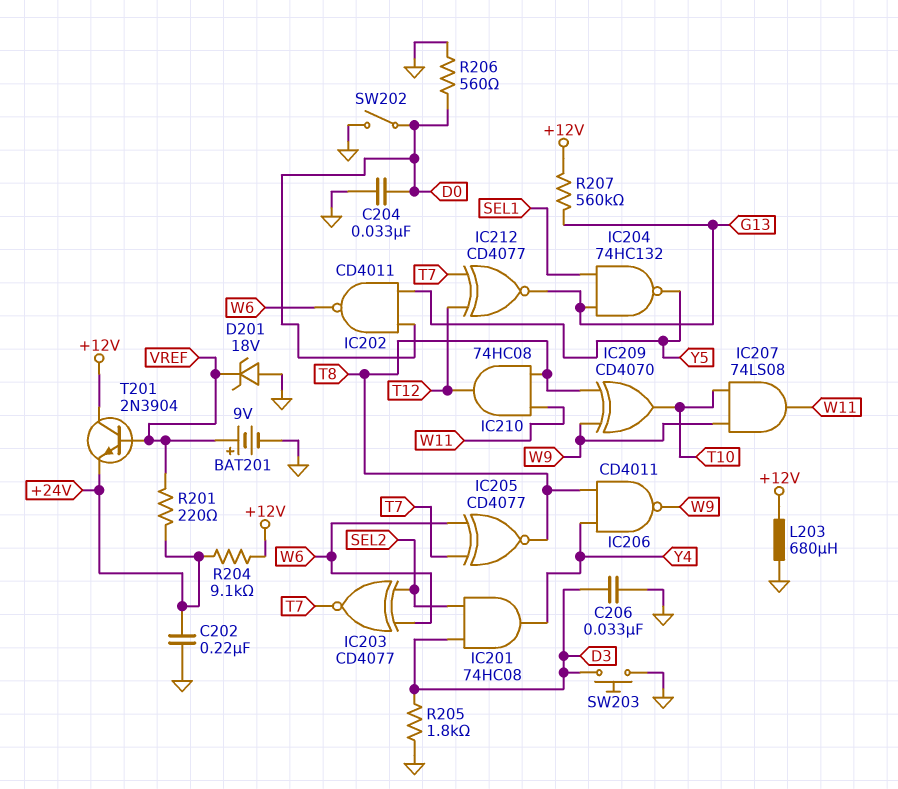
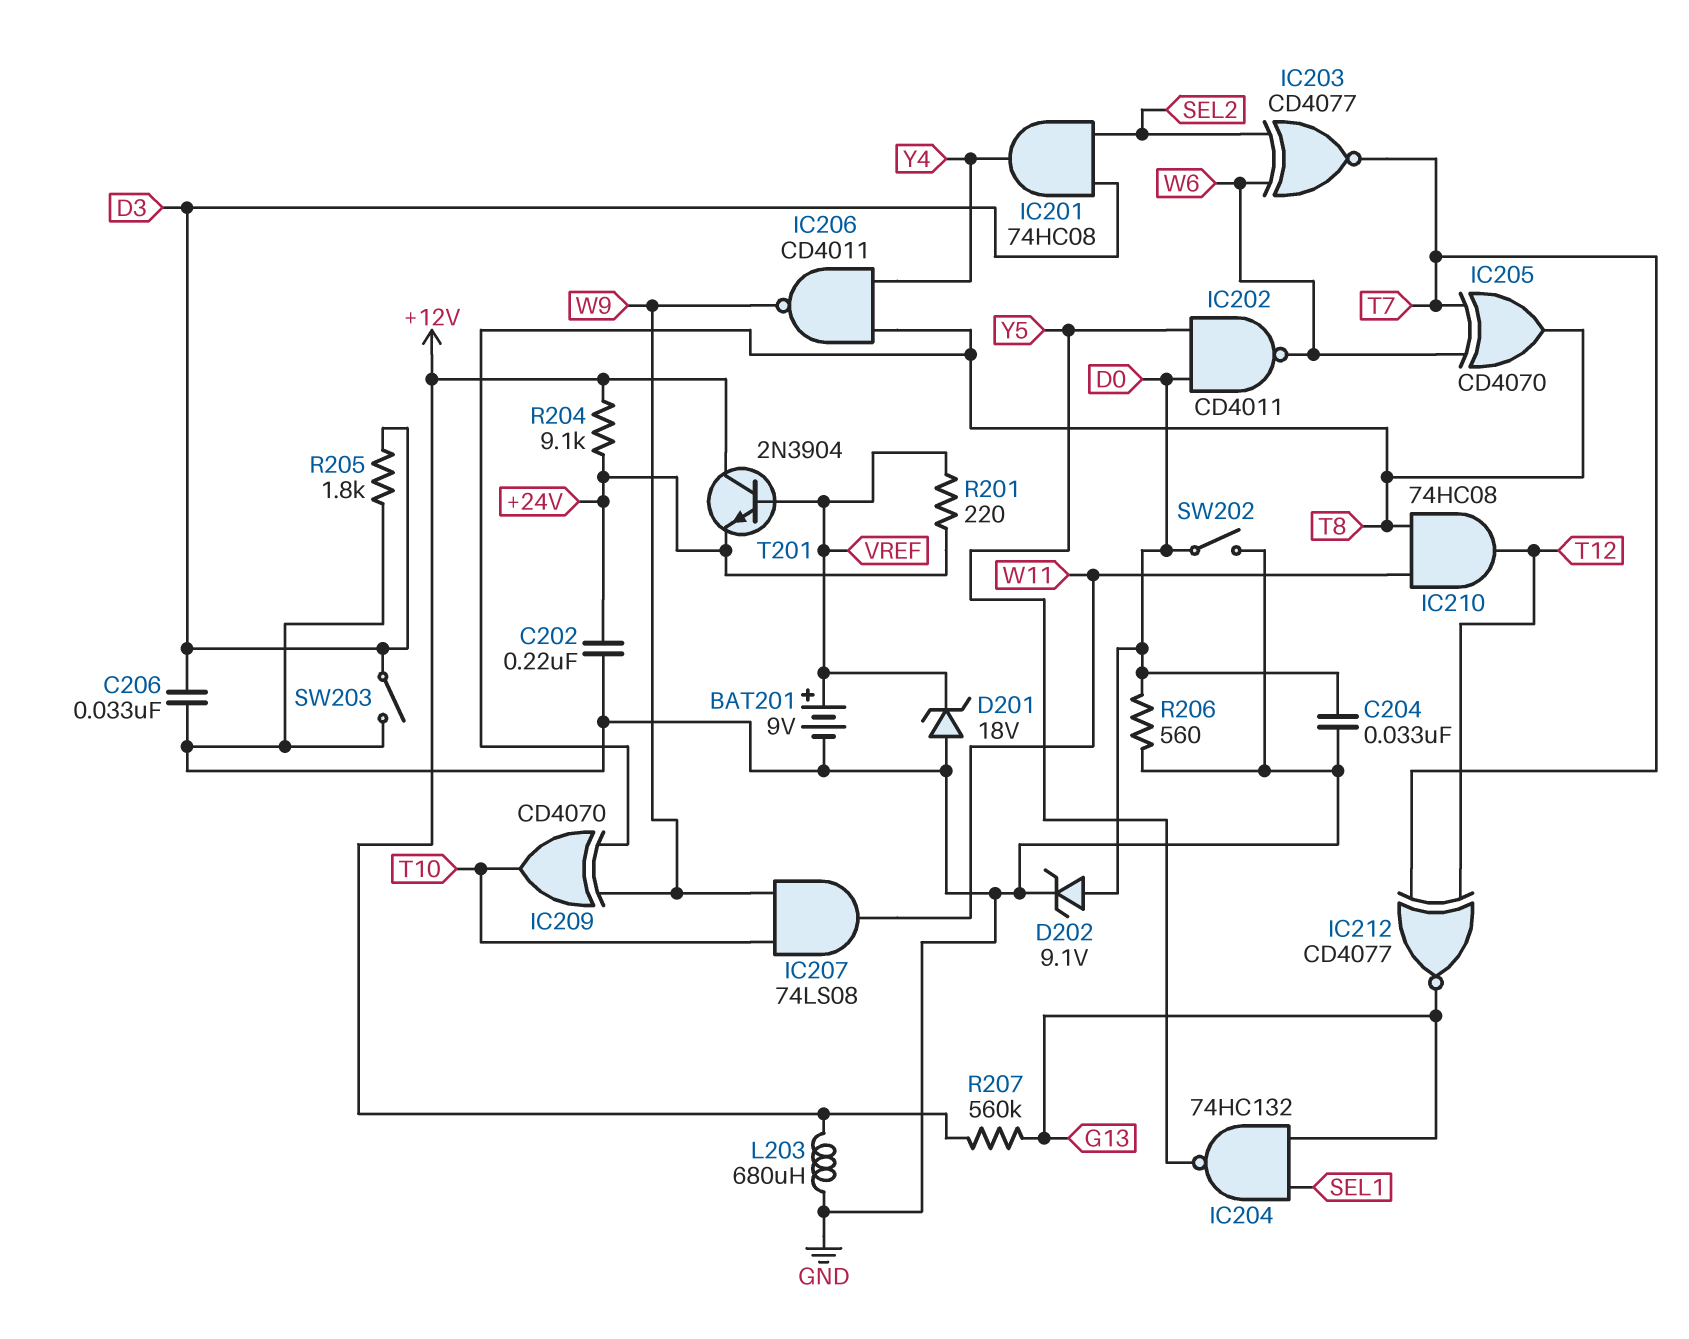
D202: none -> zener 9.1V (A D0, K GND)
IC205: XNOR CD4077 (in T7, in W6, out T8) -> XOR CD4070 (in T7, in W6, out T8)
SW203: button (D3, GND) -> switch (D3, GND)

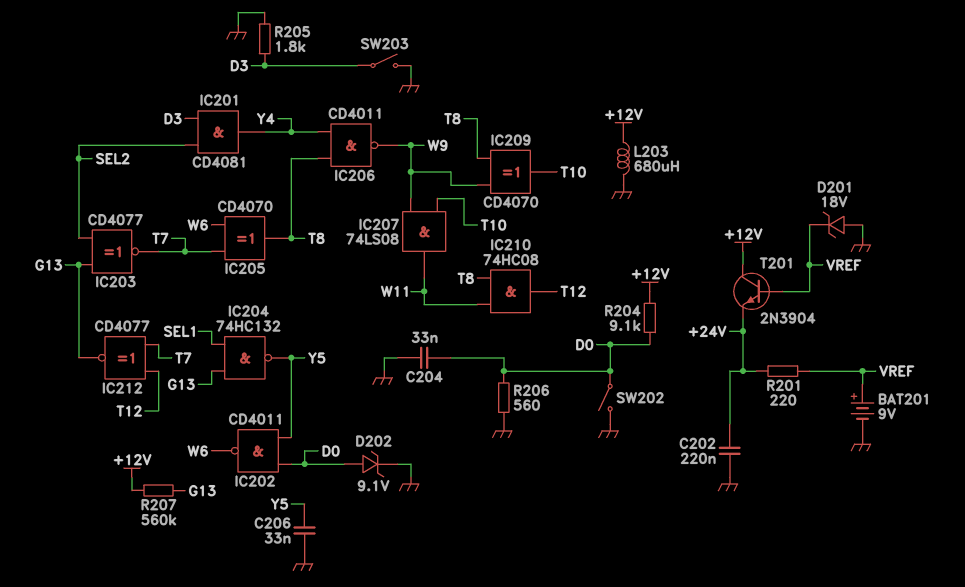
C206: 33nF (D3, GND) -> 33nF (GND, Y5)
IC201: AND 74HC08 (in D3, in SEL2, out Y4) -> AND CD4081 (in D3, in SEL2, out Y4)
IC203: XNOR CD4077 (in SEL2, in W6, out T7) -> XNOR CD4077 (in G13, in SEL2, out T7)
R204: 9.1k (+12V, +24V) -> 9.1k (+12V, D0)

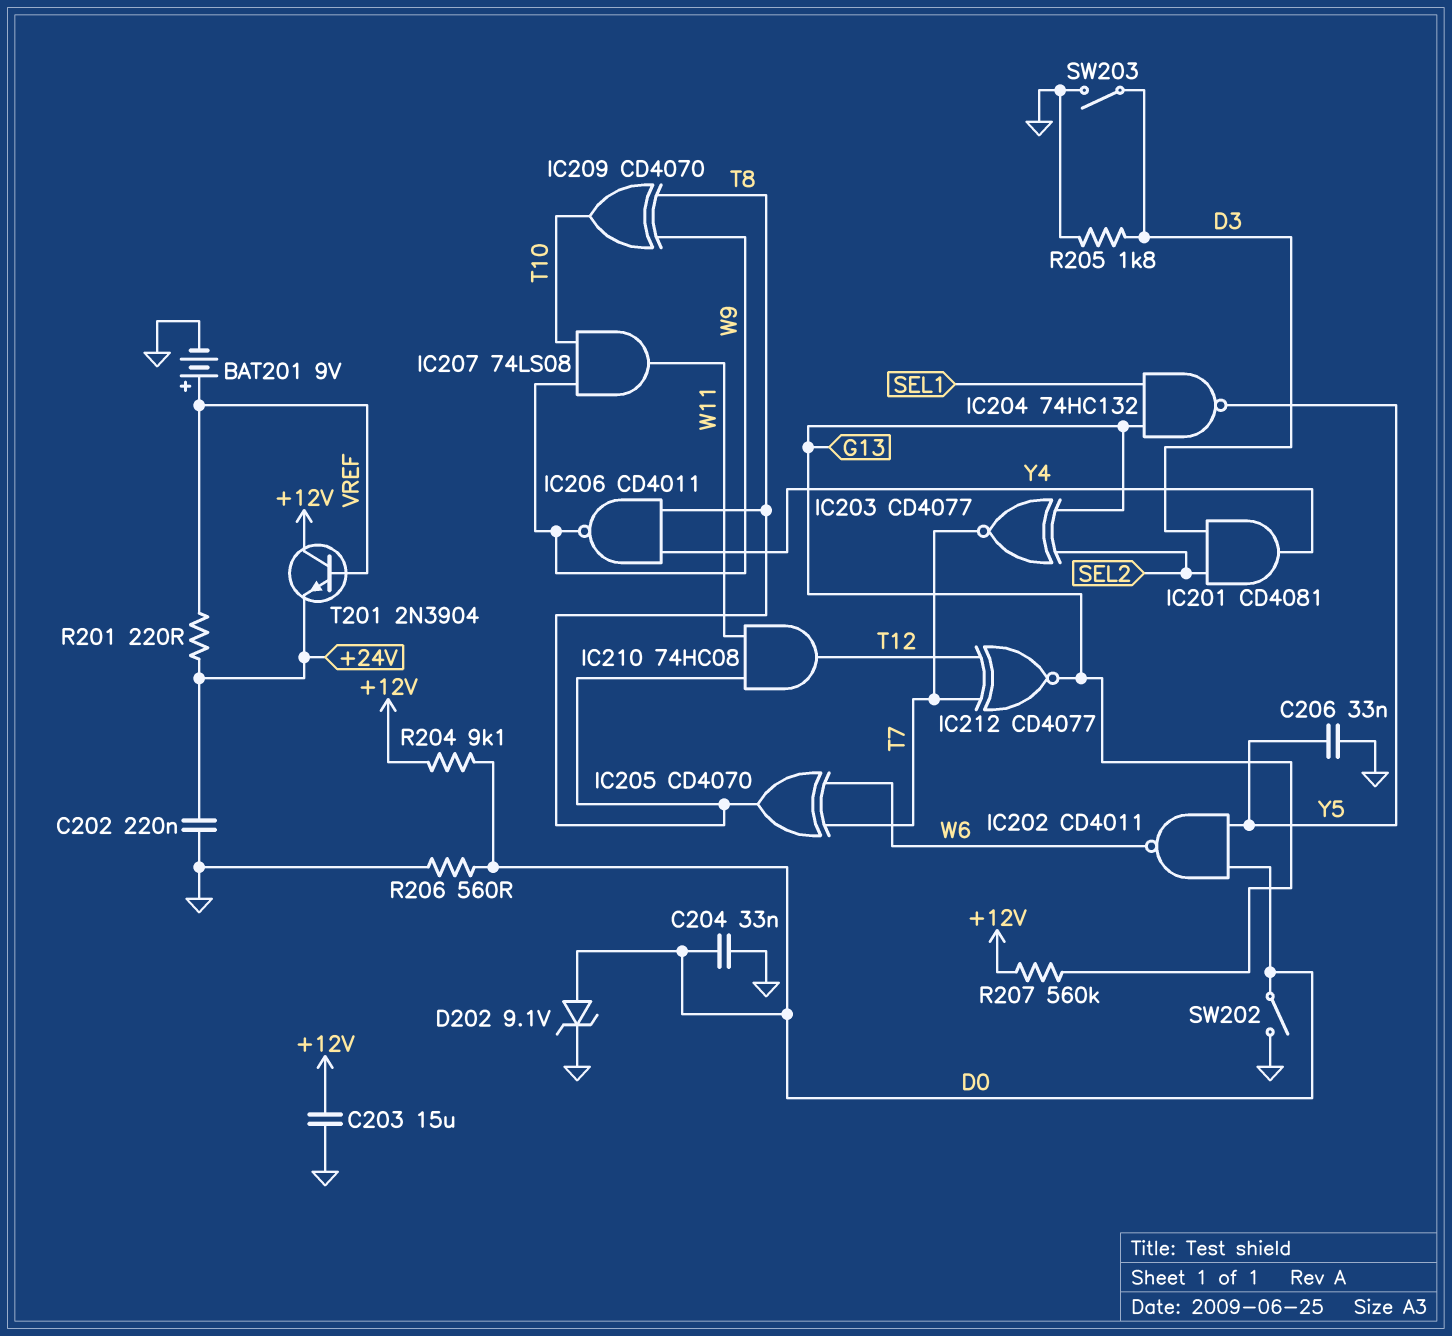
C203: none -> 15uF (+12V, GND)
D201: zener 18V (A GND, K VREF) -> none
L203: 680uH (+12V, GND) -> none

